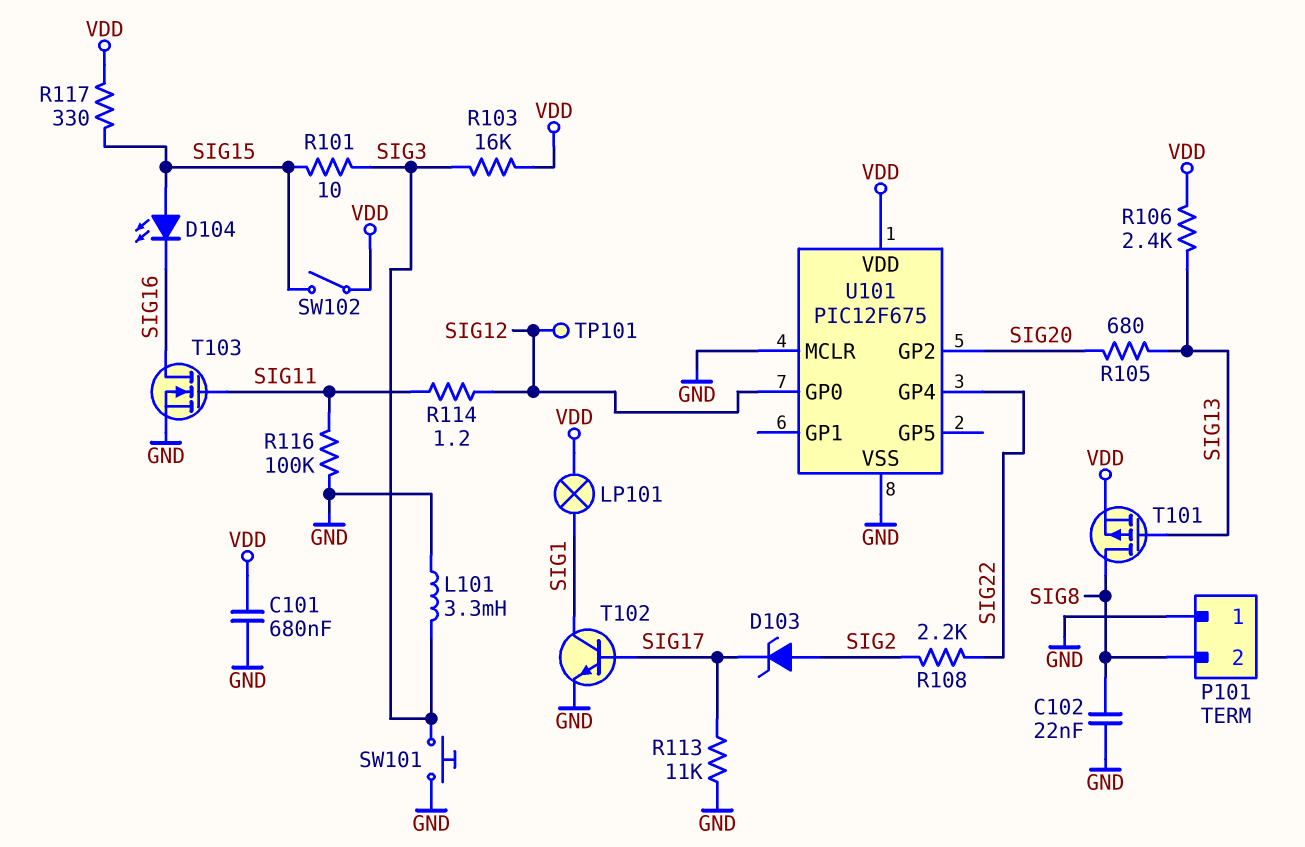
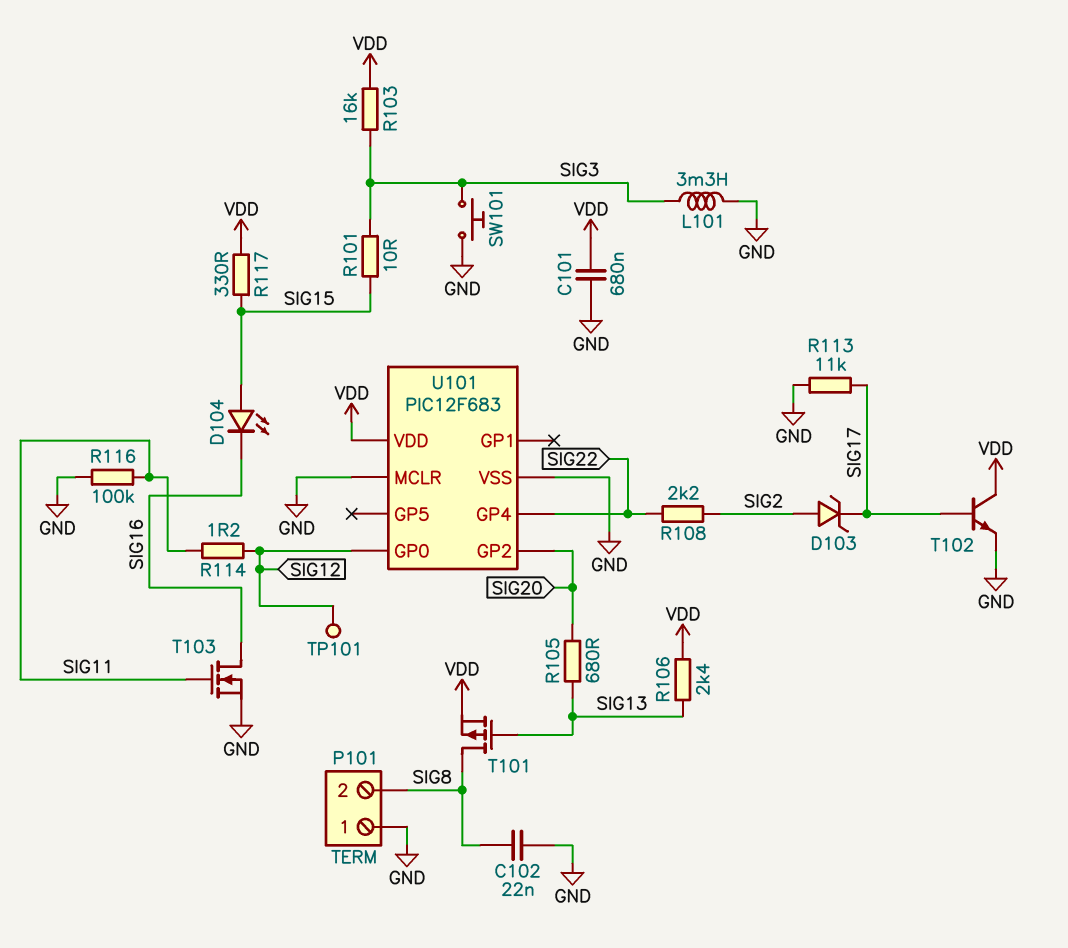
LP101: lamp (SIG1, VDD) -> none
SW102: switch (SIG15, VDD) -> none
T102: NPN (B SIG17, C SIG1, E GND) -> NPN (B SIG17, C VDD, E GND)
U101: PIC12F675 -> PIC12F683

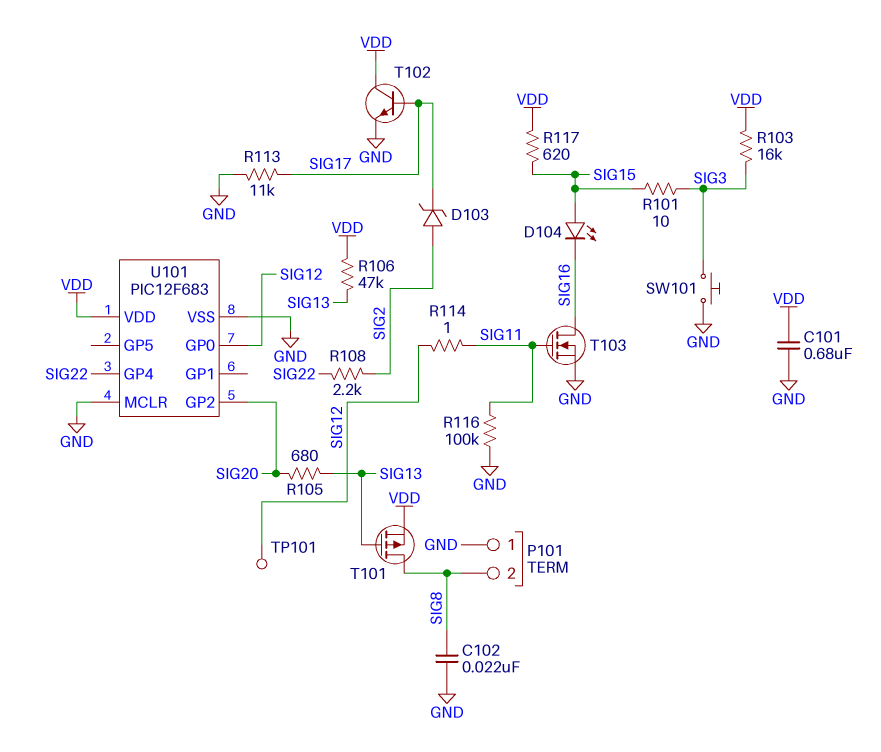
L101: 3.3mH (GND, SIG3) -> none
R106: 2.4k (SIG13, VDD) -> 47k (SIG13, VDD)
R114: 1.2 (SIG11, SIG12) -> 1 (SIG11, SIG12)
R117: 330 (SIG15, VDD) -> 620 (SIG15, VDD)

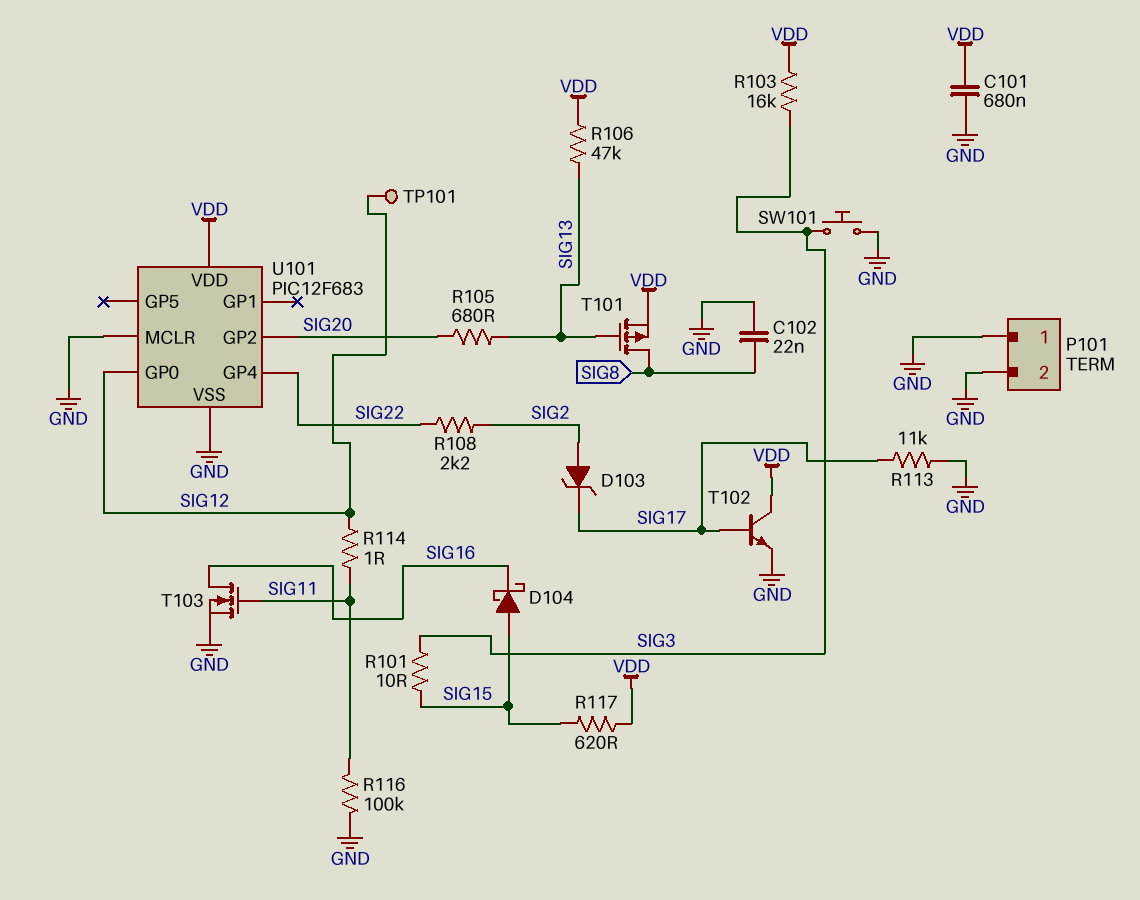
D104: LED (A SIG15, K SIG16) -> schottky (A SIG15, K SIG16)
P101 pin 2: SIG8 -> GND

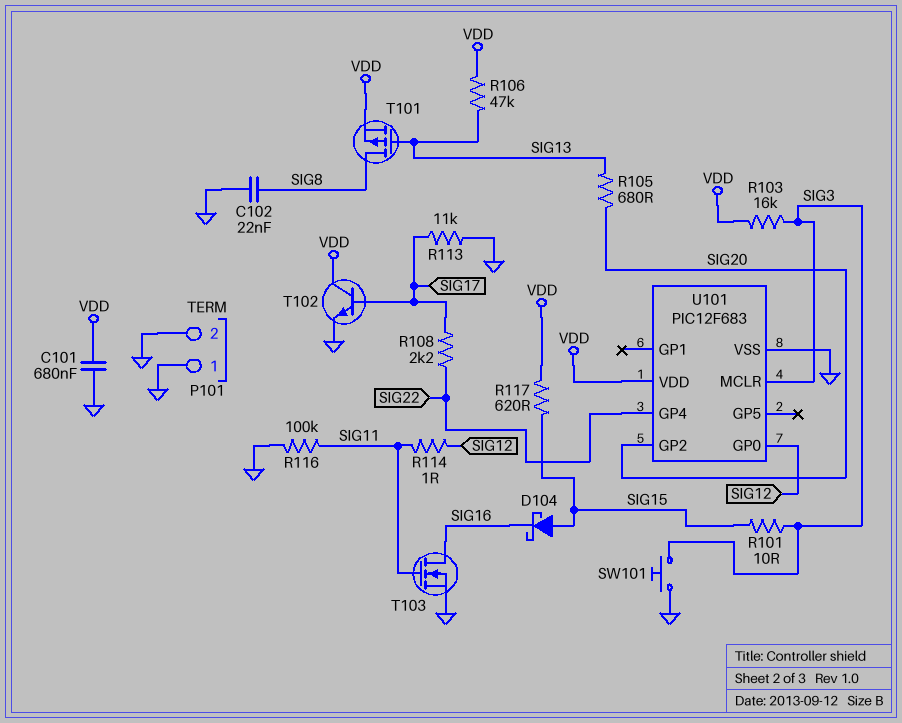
D103: zener (A SIG2, K SIG17) -> none
R108: 2.2k (SIG2, SIG22) -> 2.2k (SIG17, SIG22)
TP101: test point (SIG12) -> none
U101 pin MCLR: GND -> SIG3

